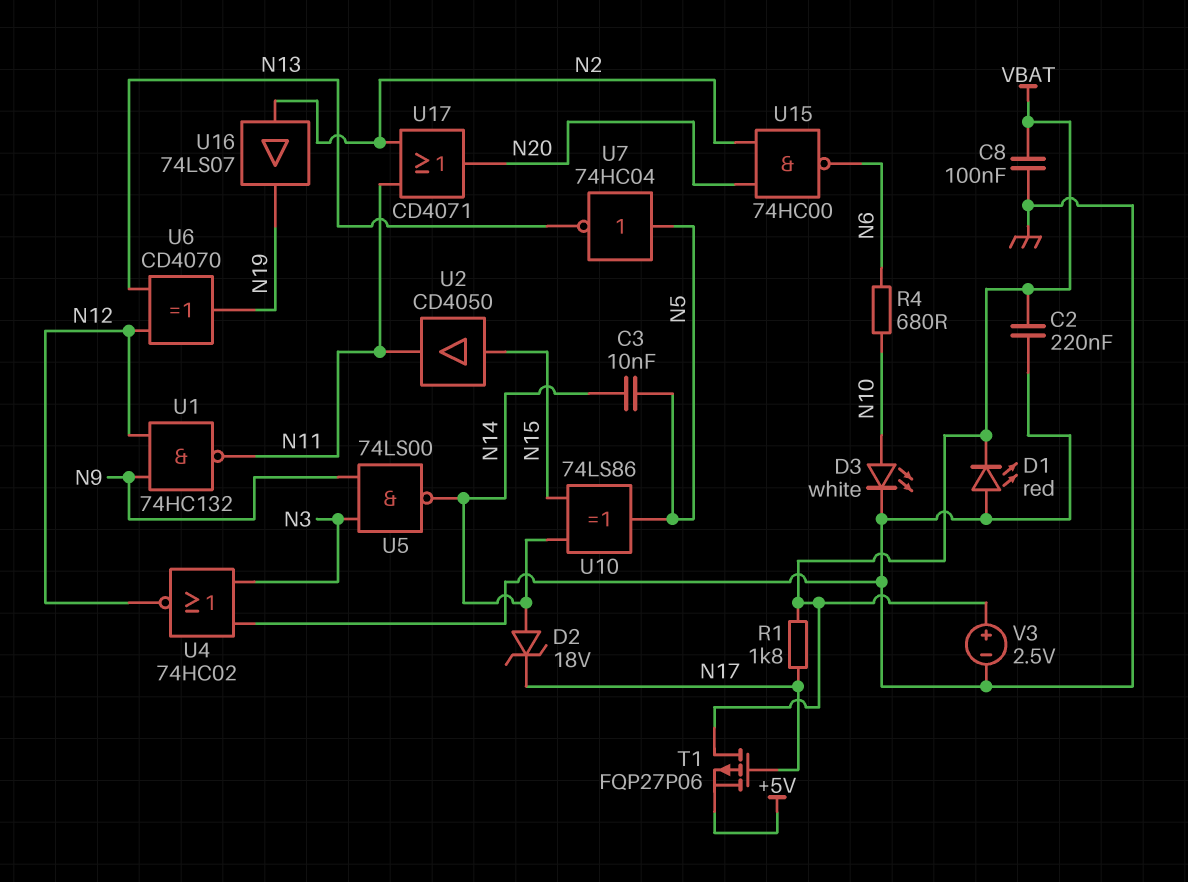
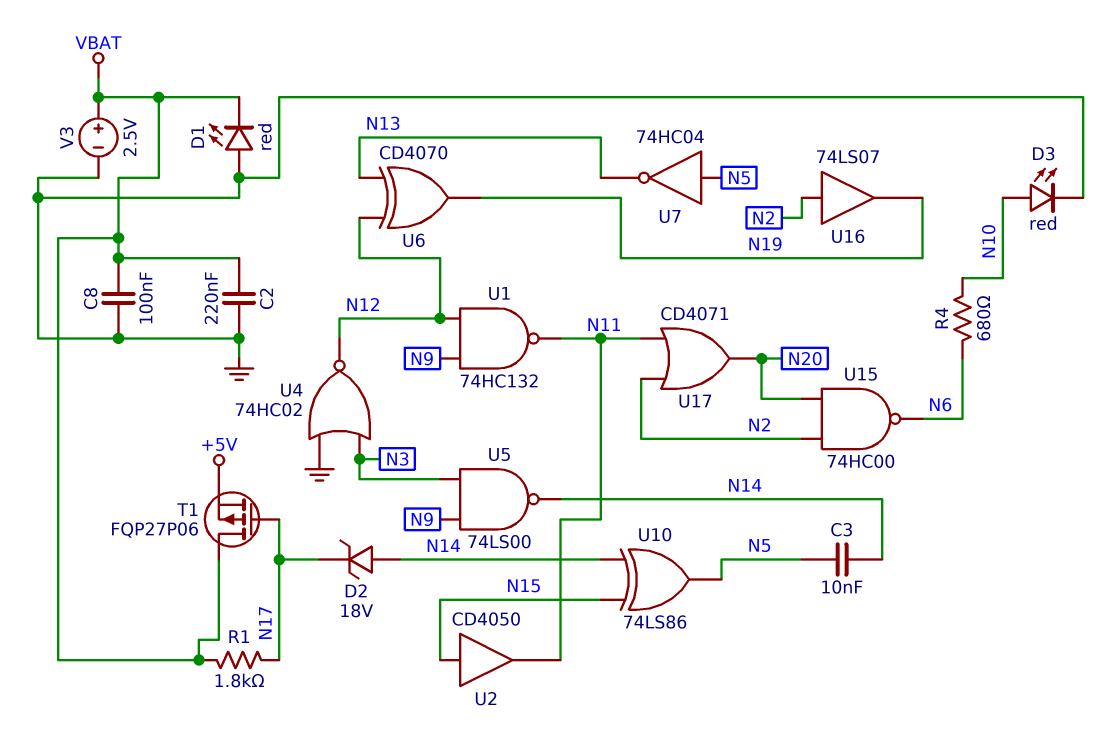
D3: LED white (A N10, K GND) -> LED red (A N10, K GND)

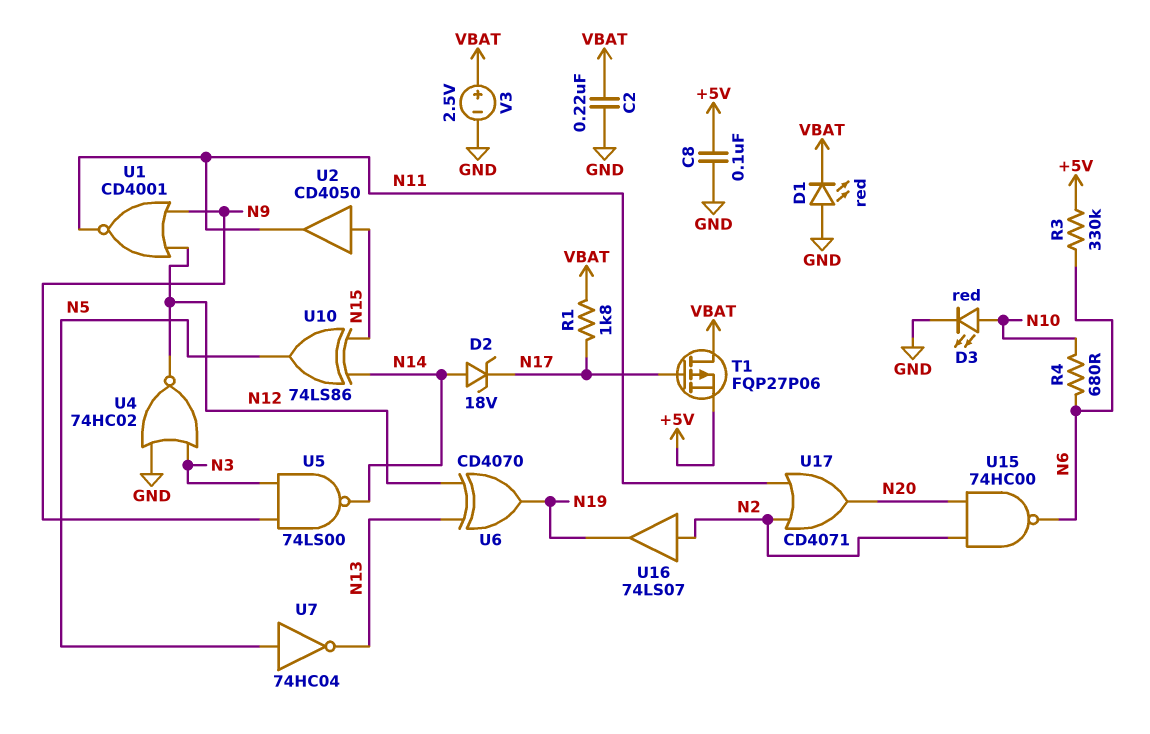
C3: 10nF (N5, N14) -> none
C8: 100nF (GND, VBAT) -> 100nF (+5V, GND)
R3: none -> 330k (+5V, N6)
U1: NAND 74HC132 (in N9, in N12, out N11) -> NOR CD4001 (in N9, in N12, out N11)

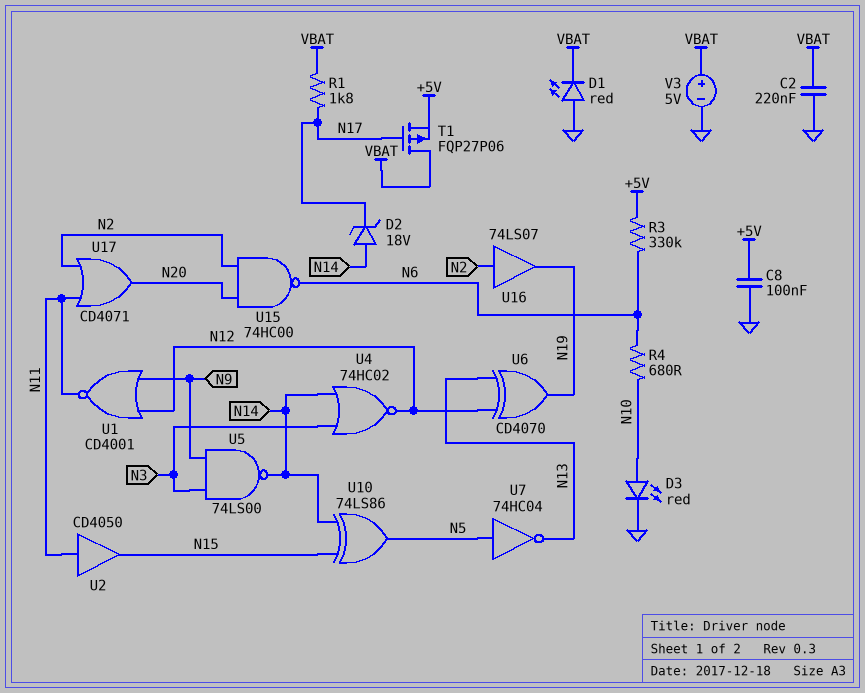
U2: buffer CD4050 (in N15, out N11) -> buffer CD4050 (in N11, out N15)
U4: NOR 74HC02 (in GND, in N3, out N12) -> NOR 74HC02 (in N3, in N14, out N12)
V3: 2.5V (plus VBAT, minus GND) -> 5V (plus VBAT, minus GND)

